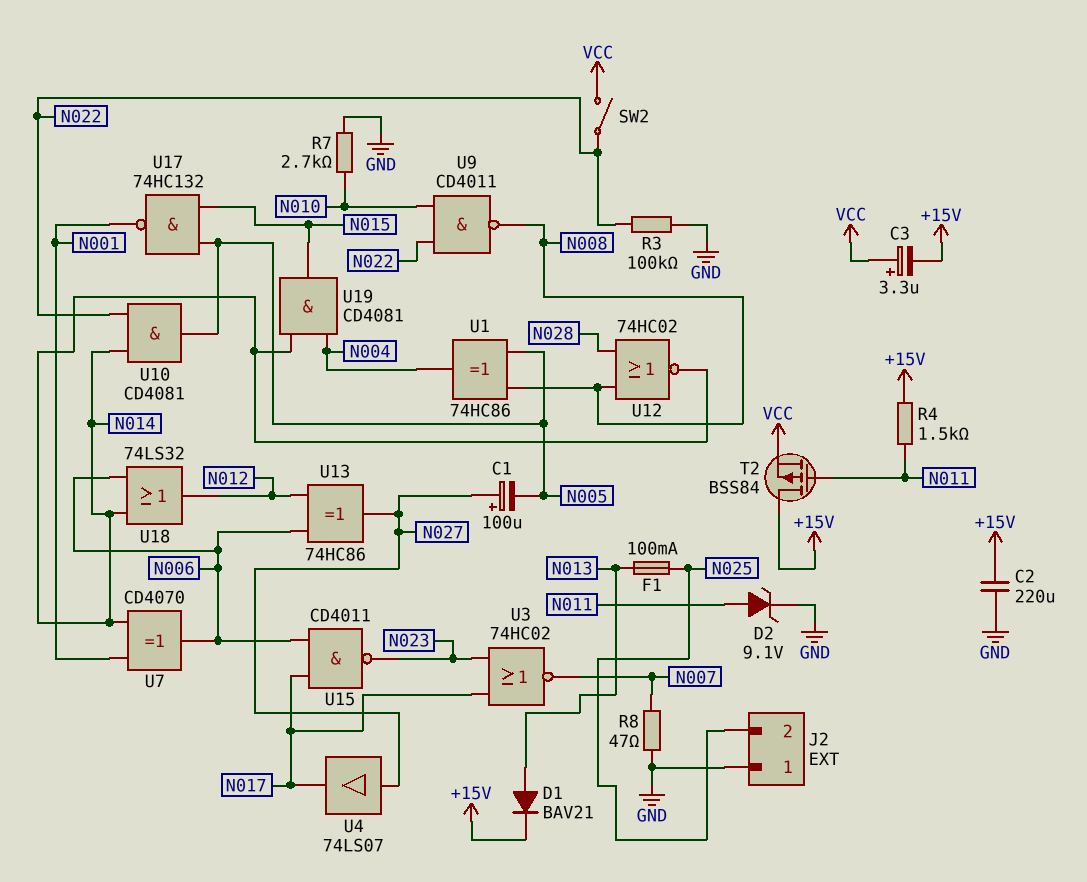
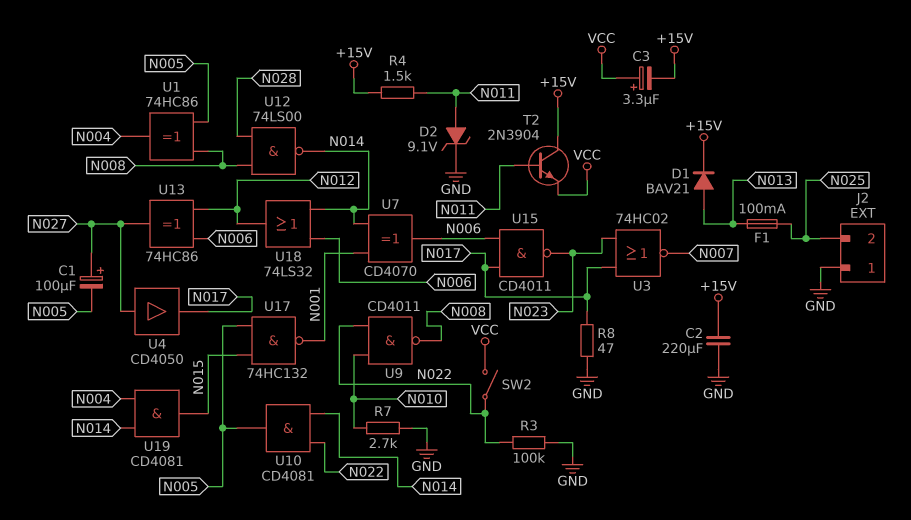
R8: 47 (GND, N007) -> 47 (GND, N017)
T2: PMOS BSS84 (G N011, D +15V, S VCC) -> NPN 2N3904 (B N011, C +15V, E VCC)
U4: buffer 74LS07 (in N027, out N017) -> buffer CD4050 (in N027, out N017)
U12: NOR 74HC02 (in N008, in N028, out N014) -> NAND 74LS00 (in N008, in N028, out N014)

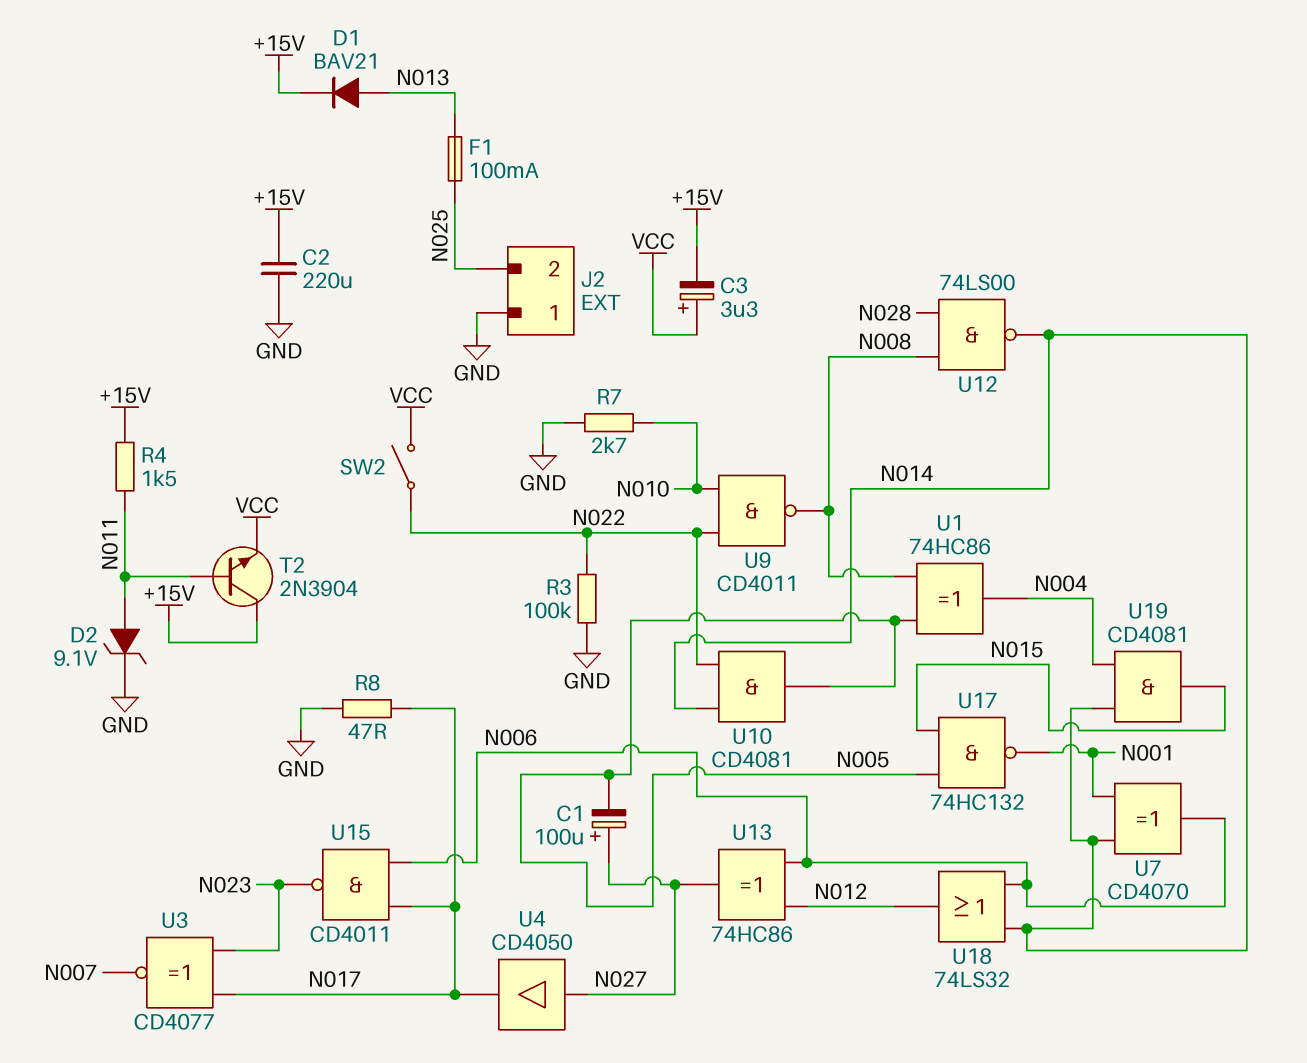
U3: NOR 74HC02 (in N017, in N023, out N007) -> XNOR CD4077 (in N017, in N023, out N007)

